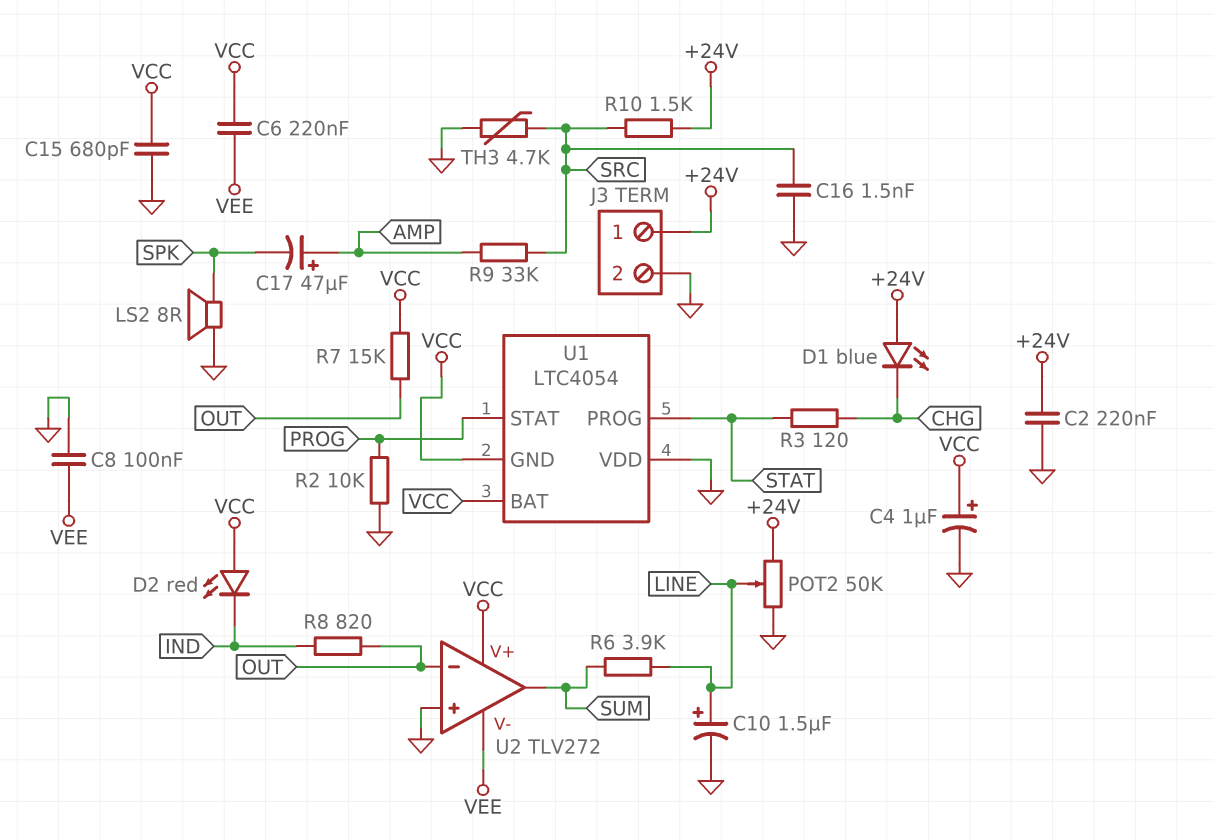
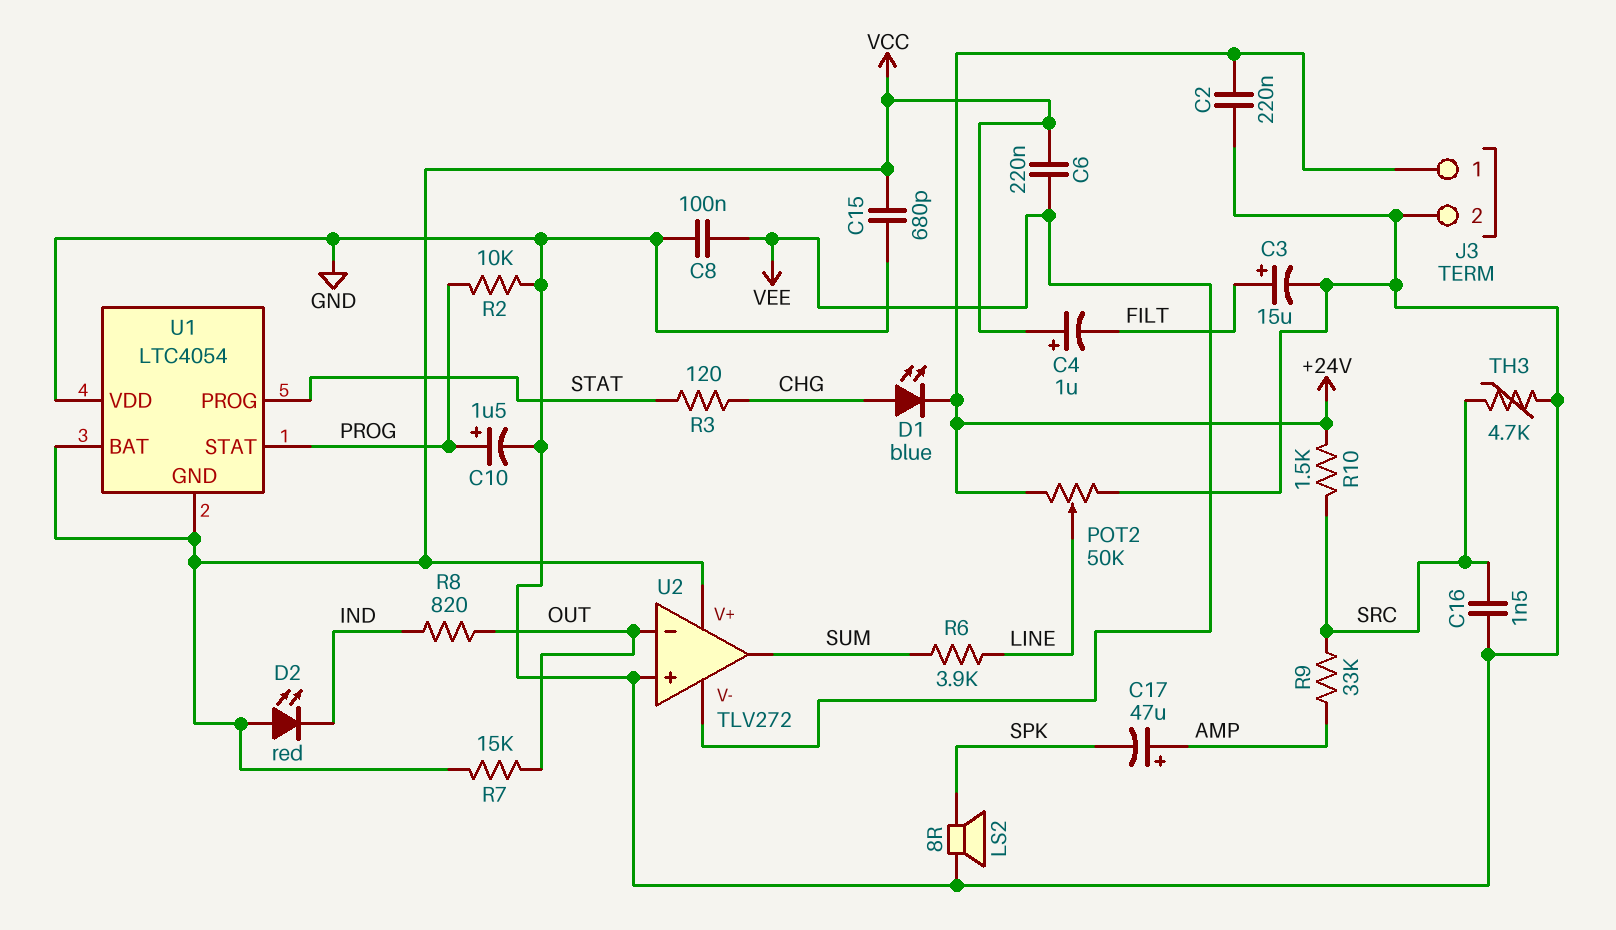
C3: none -> 15uF (plus FILT, minus GND)
C4: 1uF (plus VCC, minus GND) -> 1uF (plus VCC, minus FILT)
C10: 1.5uF (plus LINE, minus GND) -> 1.5uF (plus PROG, minus GND)
D1: LED blue (A +24V, K CHG) -> LED blue (A CHG, K +24V)

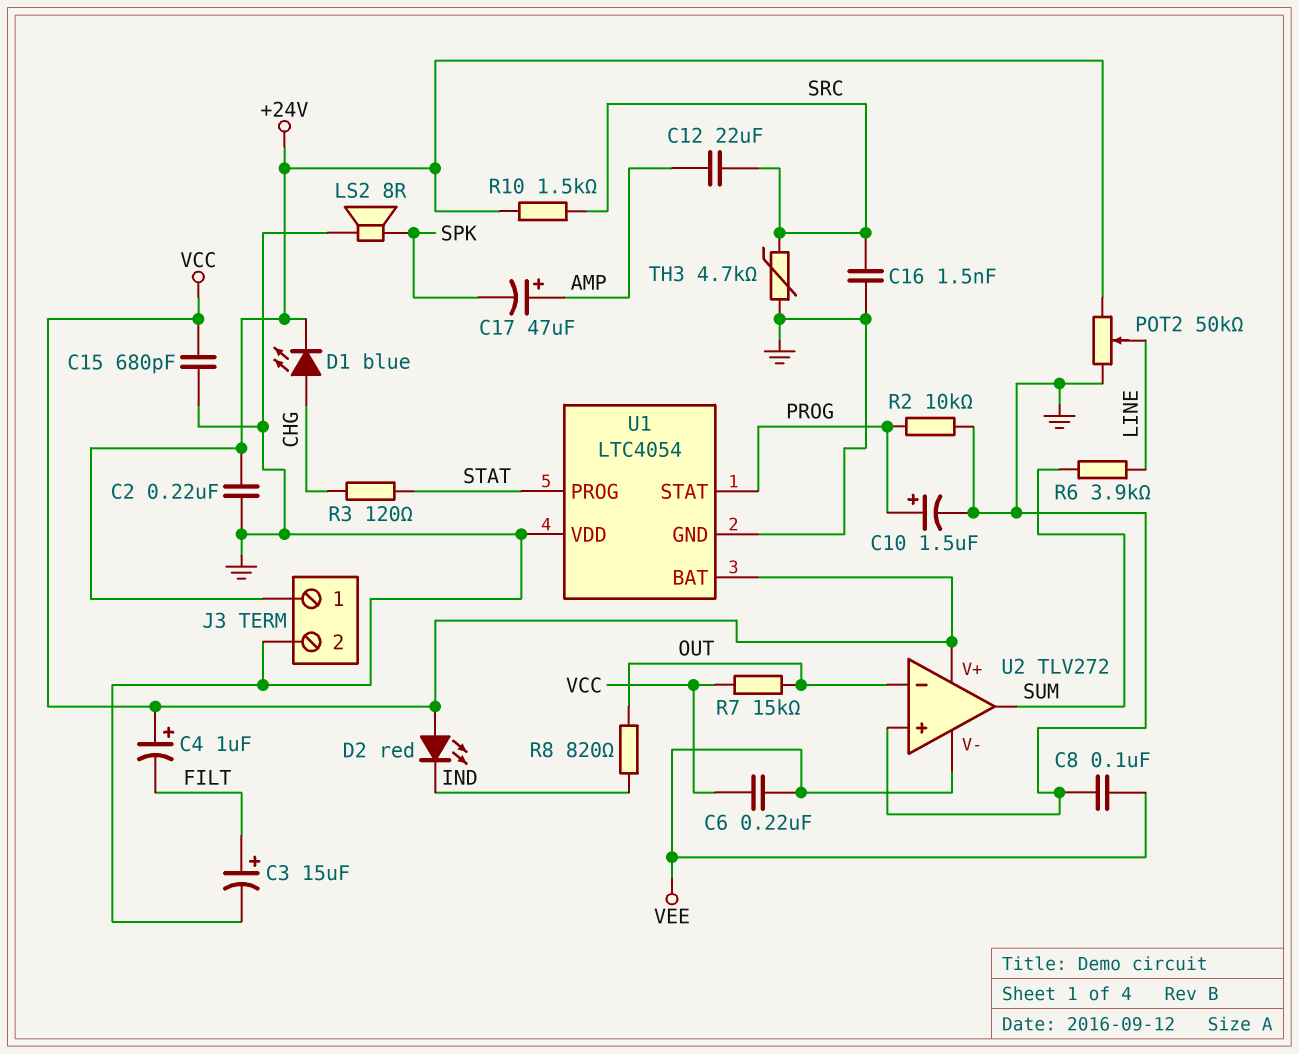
C12: none -> 22uF (AMP, SRC)
R9: 33k (AMP, SRC) -> none
U1 pin GND: VCC -> GND

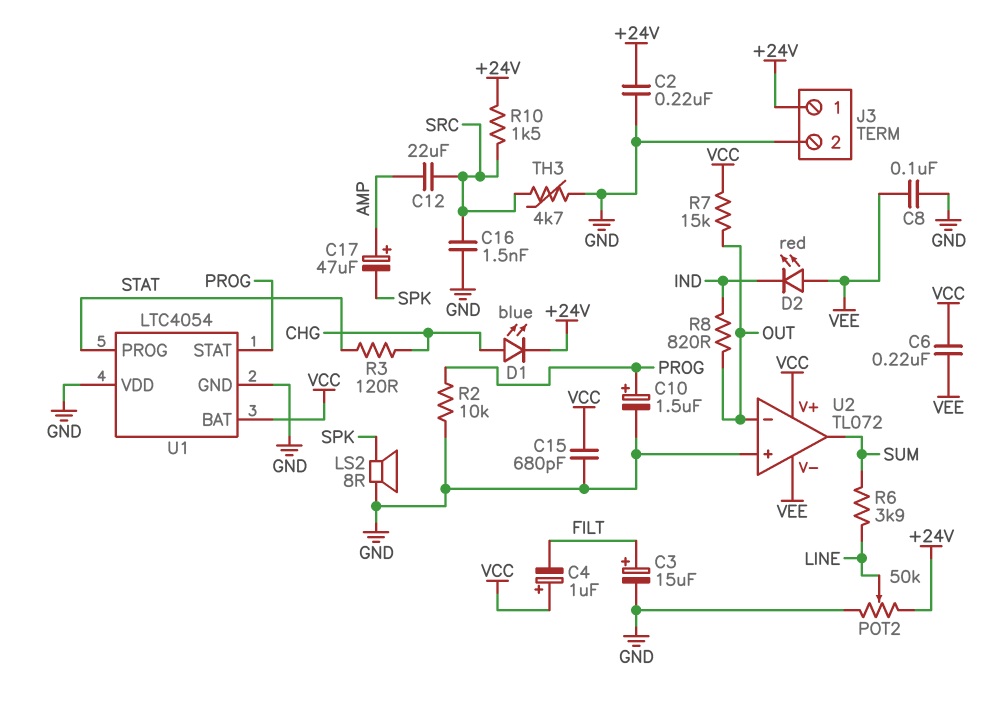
D2: LED red (A VCC, K IND) -> LED red (A VEE, K IND)
U2: TLV272 -> TL072

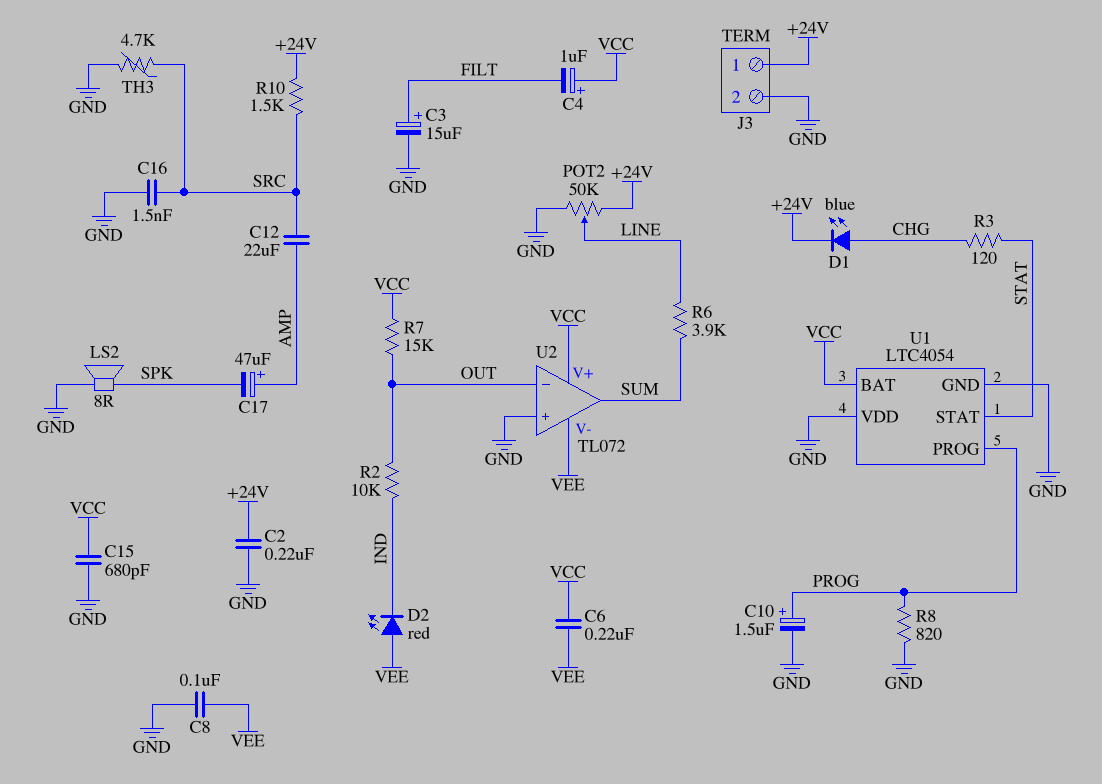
R2: 10k (GND, PROG) -> 10k (IND, OUT)
R8: 820 (IND, OUT) -> 820 (GND, PROG)
U1 pin PROG: STAT -> PROG
U1 pin STAT: PROG -> STAT

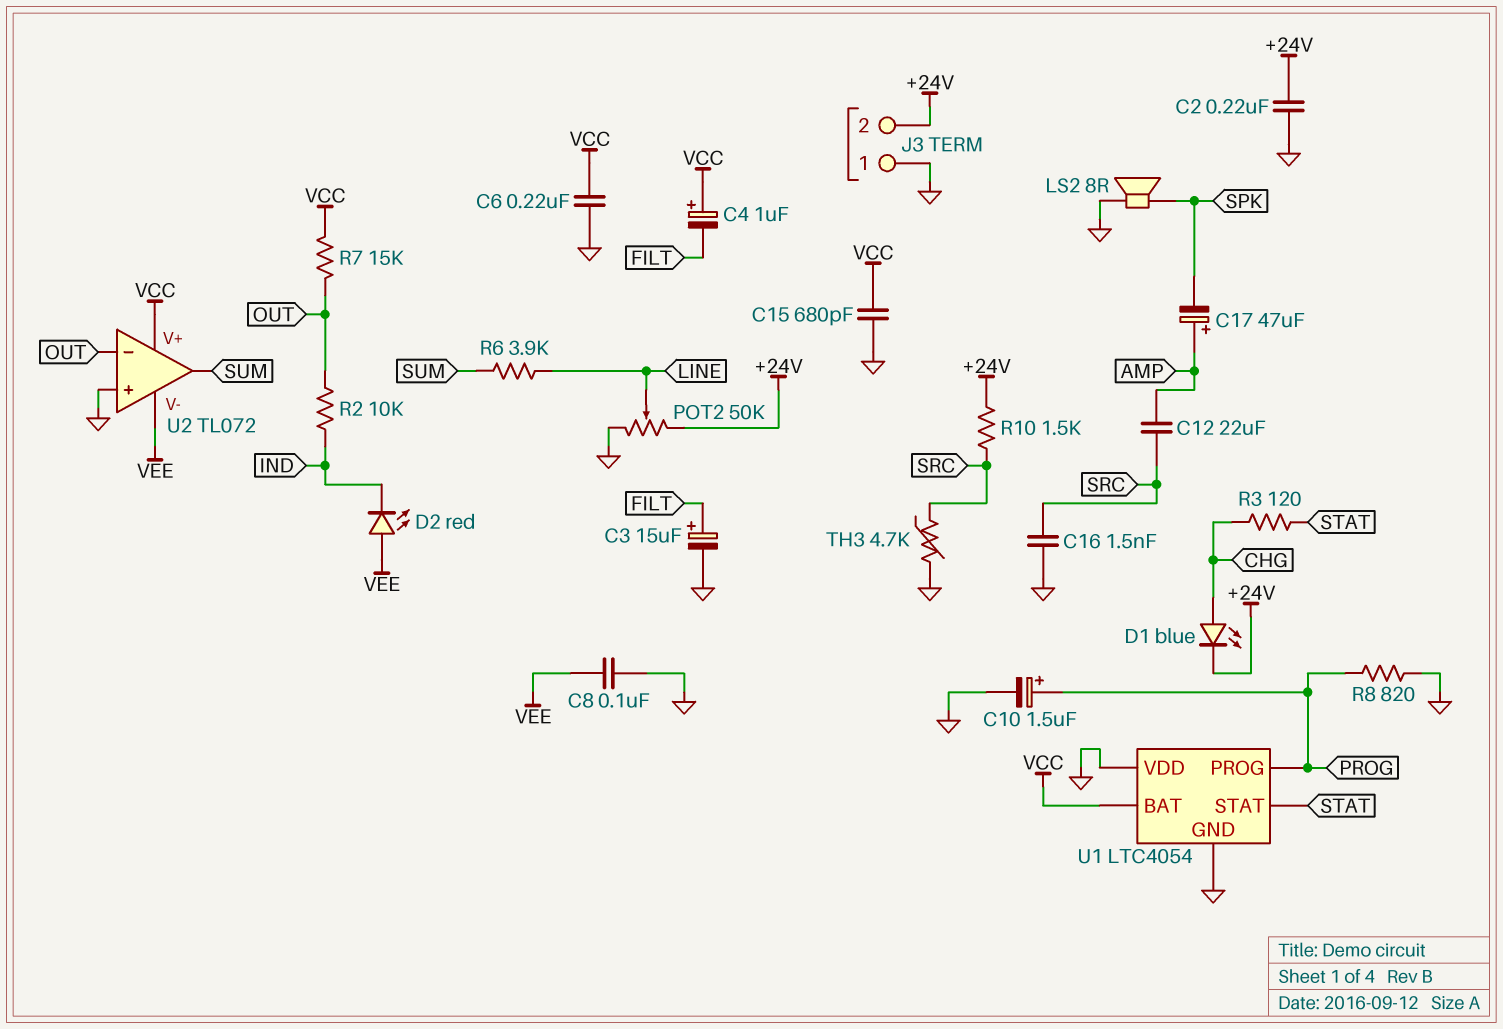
C6: 220nF (VCC, VEE) -> 220nF (GND, VCC)
J3 pin 1: +24V -> GND
J3 pin 2: GND -> +24V

